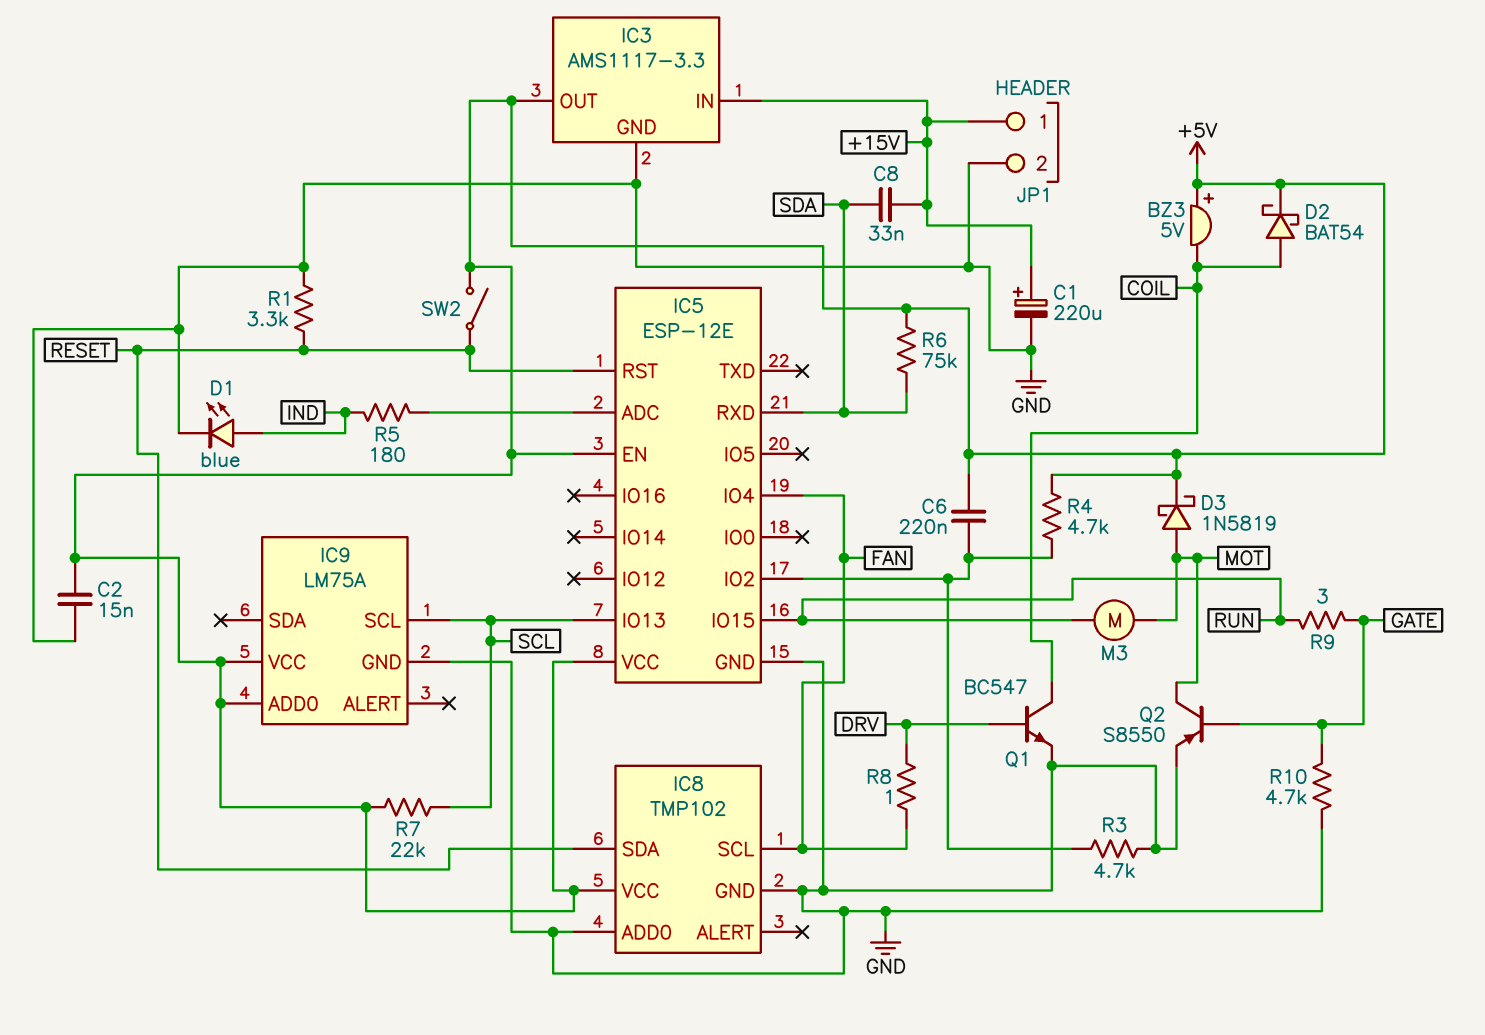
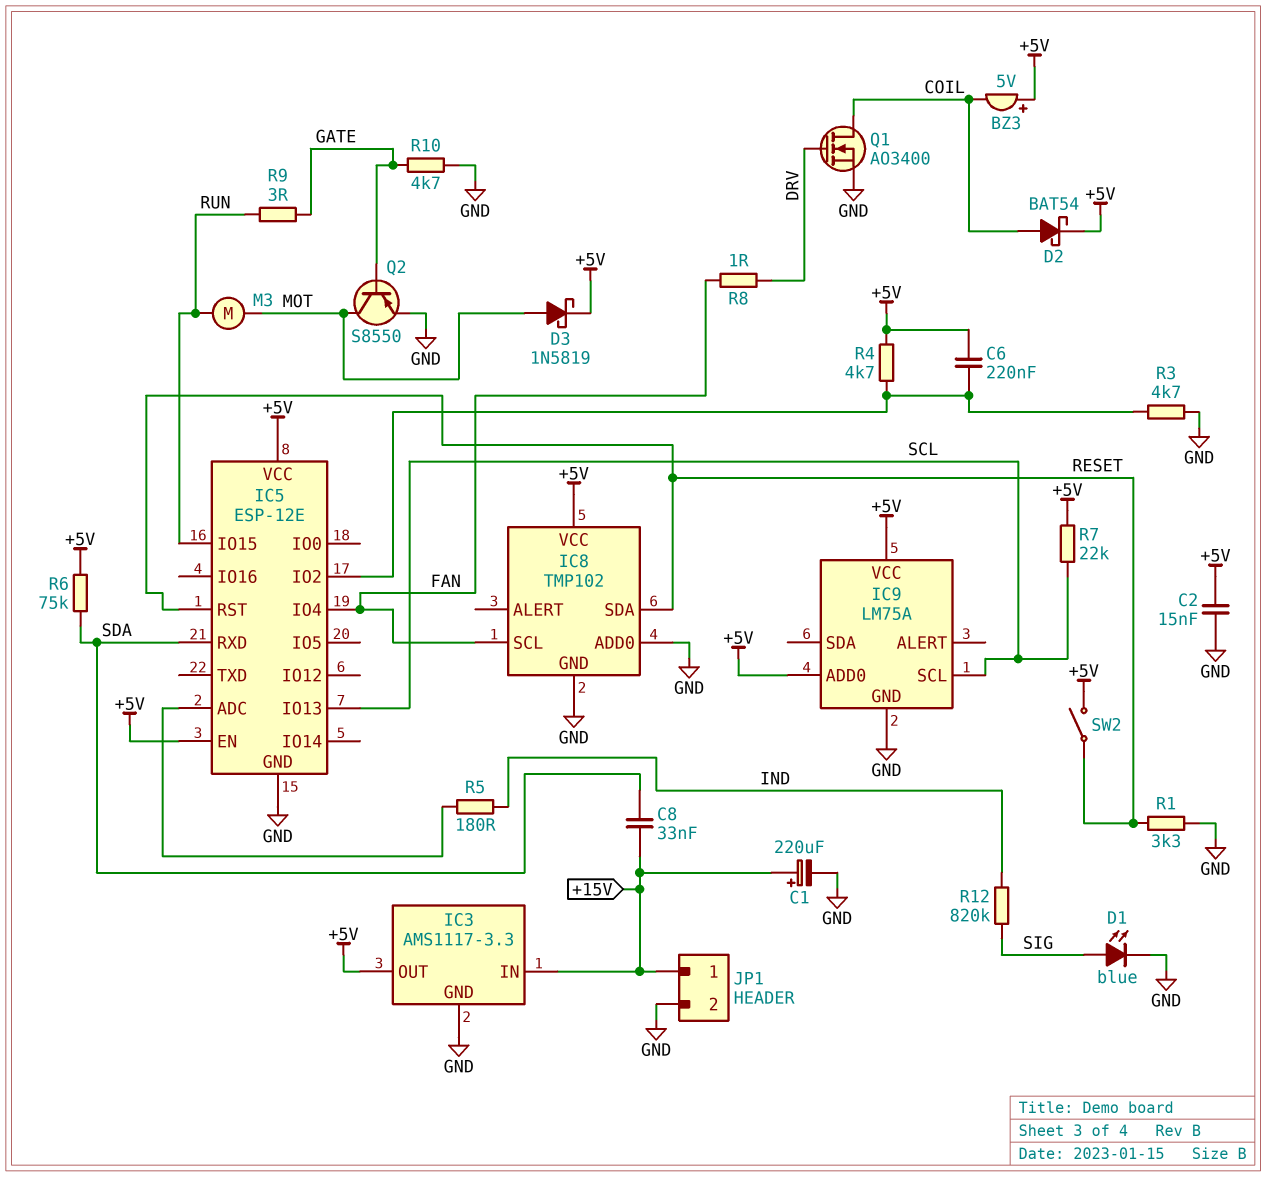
D1: LED blue (A IND, K GND) -> LED blue (A SIG, K GND)
Q1: NPN BC547 (B DRV, C COIL, E GND) -> NMOS AO3400 (G DRV, D COIL, S GND)
R12: none -> 820k (IND, SIG)

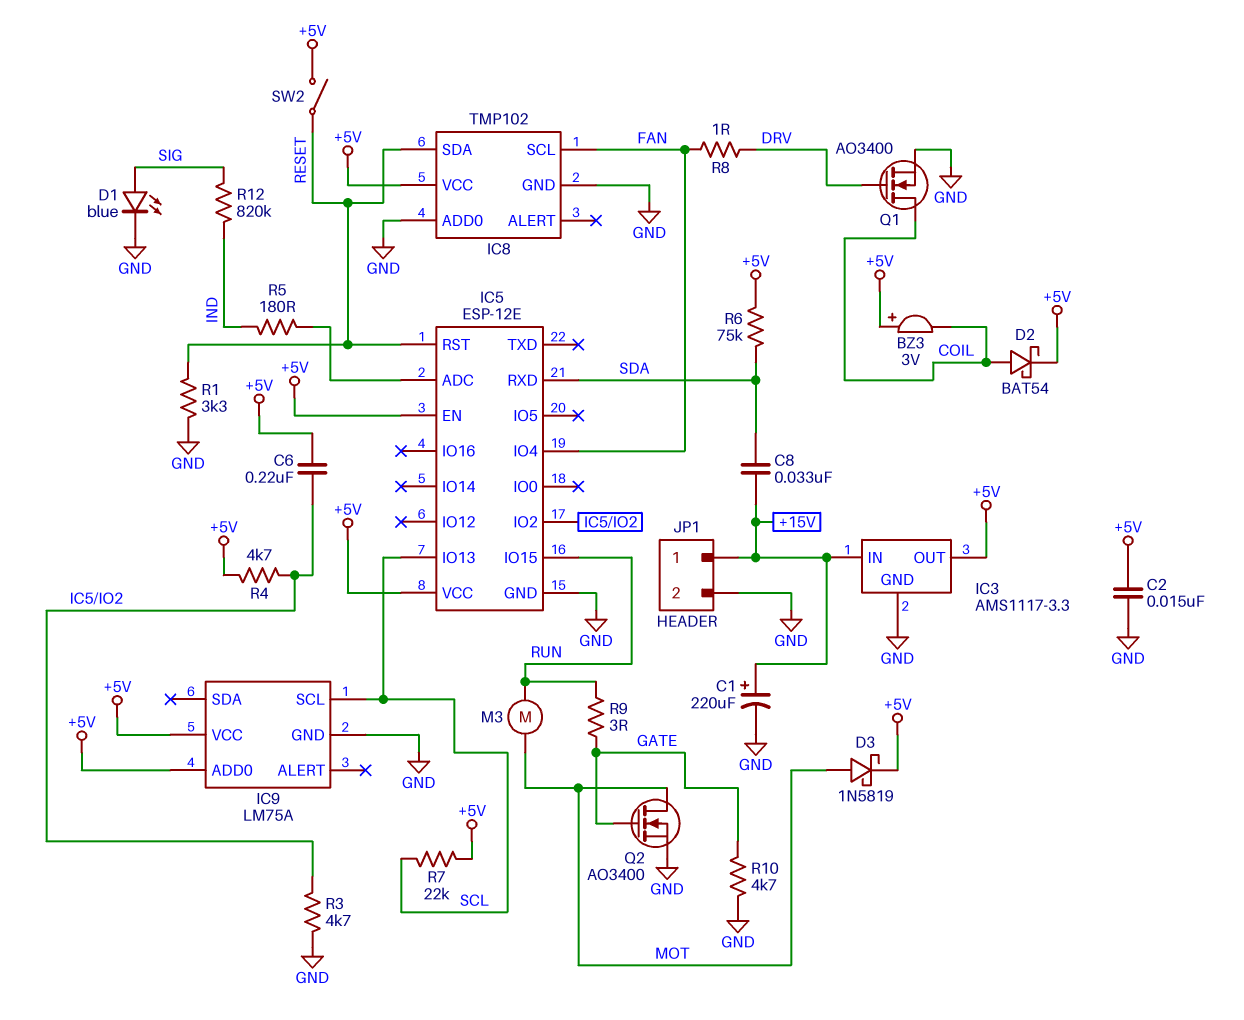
BZ3: buzzer 5V (plus +5V, minus COIL) -> buzzer 3V (plus +5V, minus COIL)
Q2: PNP S8550 (B GATE, C MOT, E GND) -> NMOS AO3400 (G GATE, D MOT, S GND)

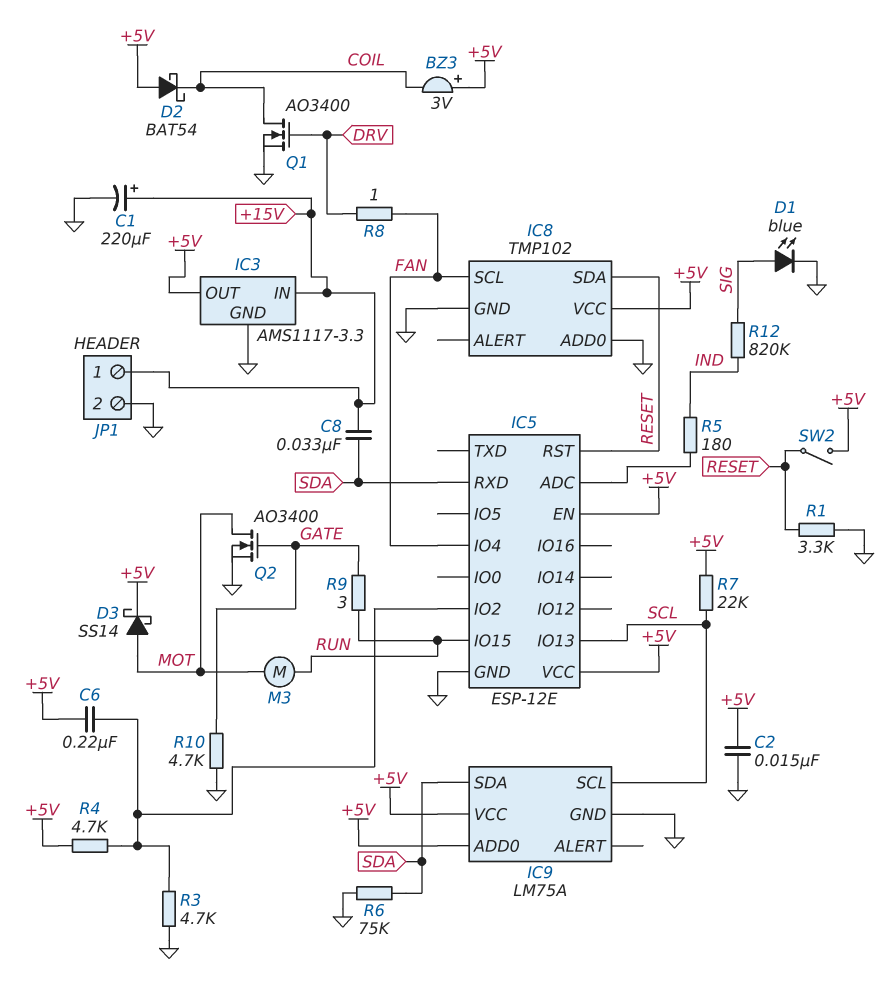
D2: schottky BAT54 (A COIL, K +5V) -> schottky BAT54 (A +5V, K COIL)
D3: schottky 1N5819 (A MOT, K +5V) -> schottky SS14 (A MOT, K +5V)
IC9 pin SDA: none -> SDA
R6: 75k (+5V, SDA) -> 75k (GND, SDA)

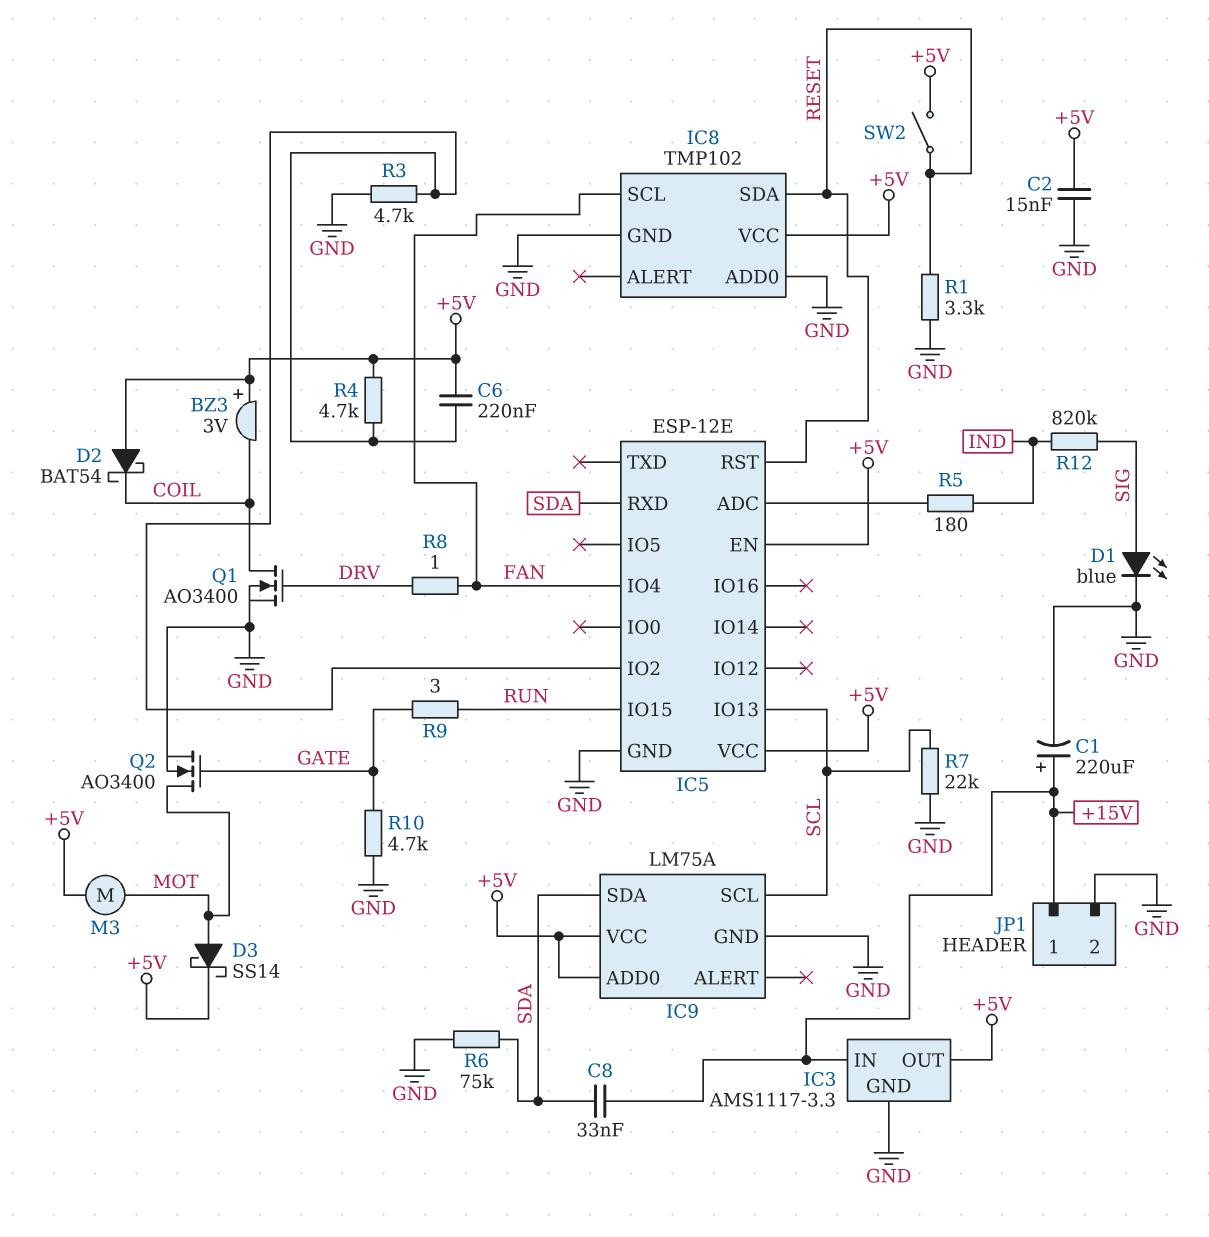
M3: motor (MOT, RUN) -> motor (+5V, MOT)
R7: 22k (+5V, SCL) -> 22k (GND, SCL)

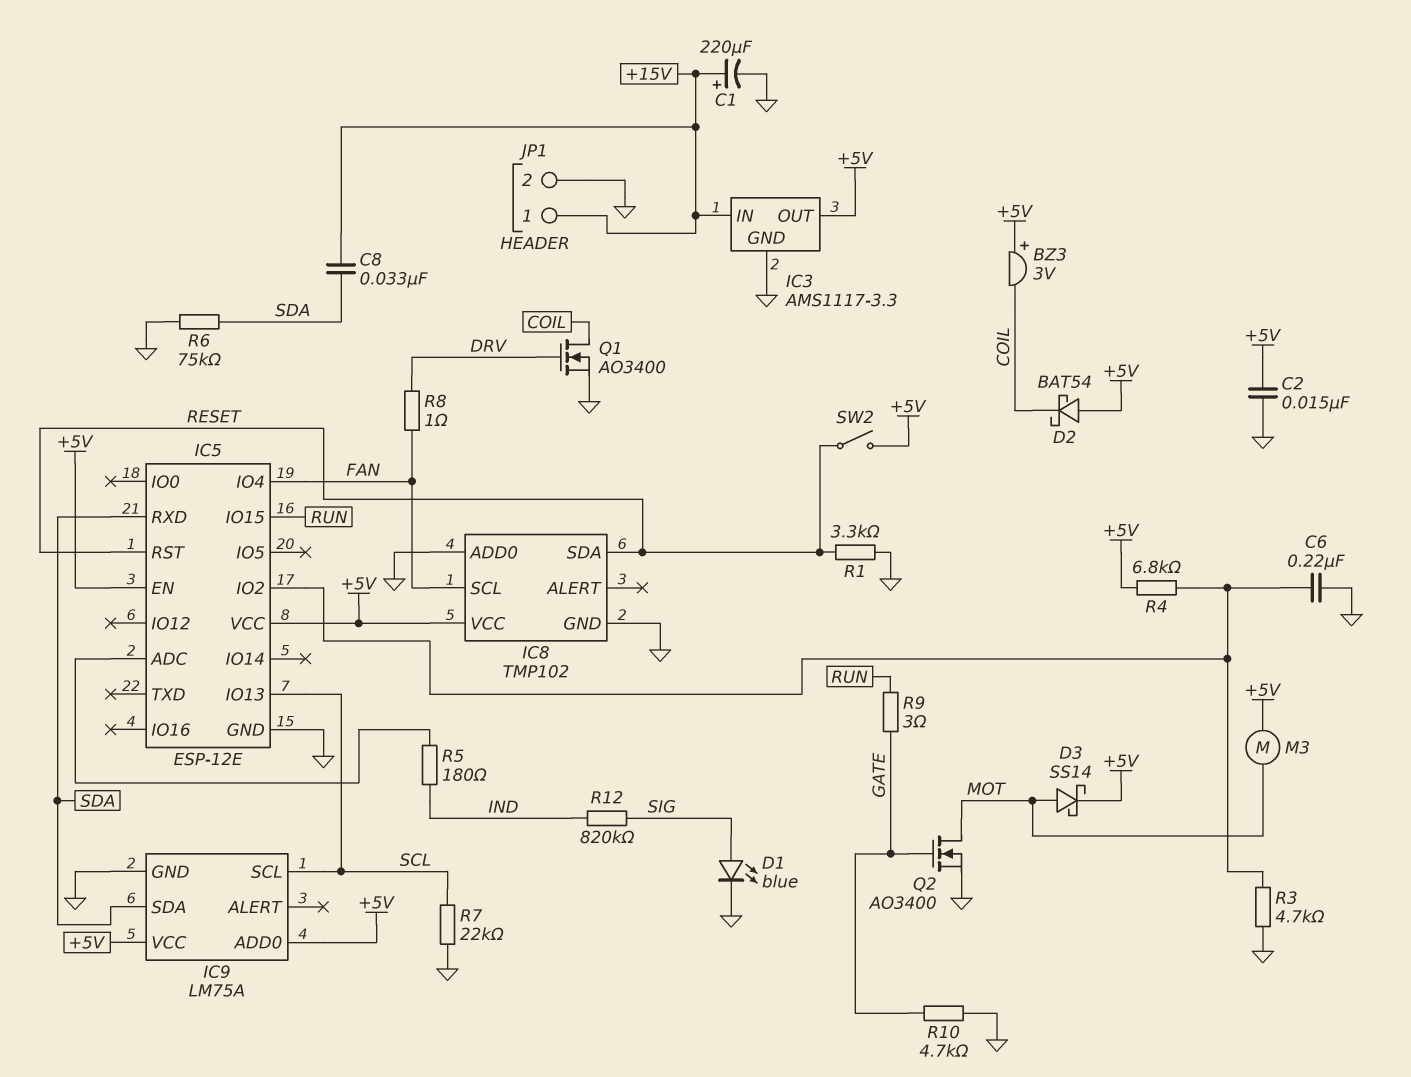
C6: 220nF (+5V, IC5/IO2) -> 220nF (GND, IC5/IO2)
R4: 4.7k (+5V, IC5/IO2) -> 6.8k (+5V, IC5/IO2)

